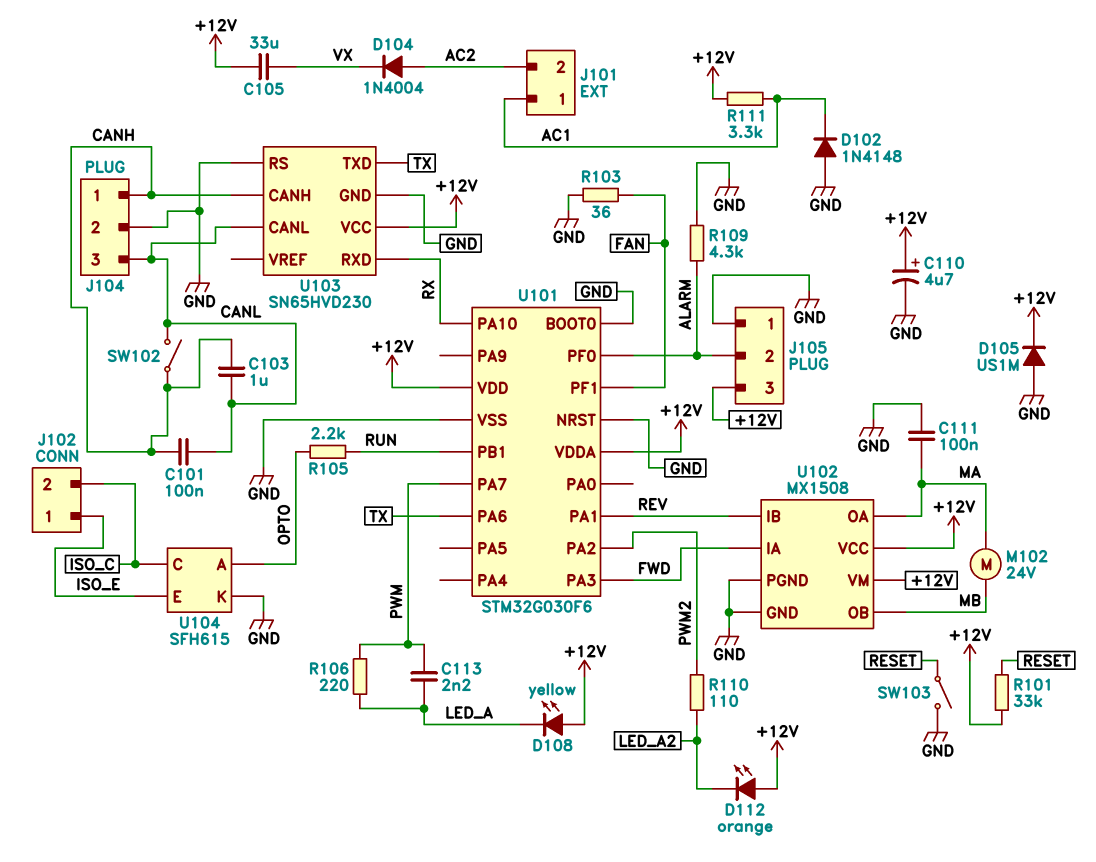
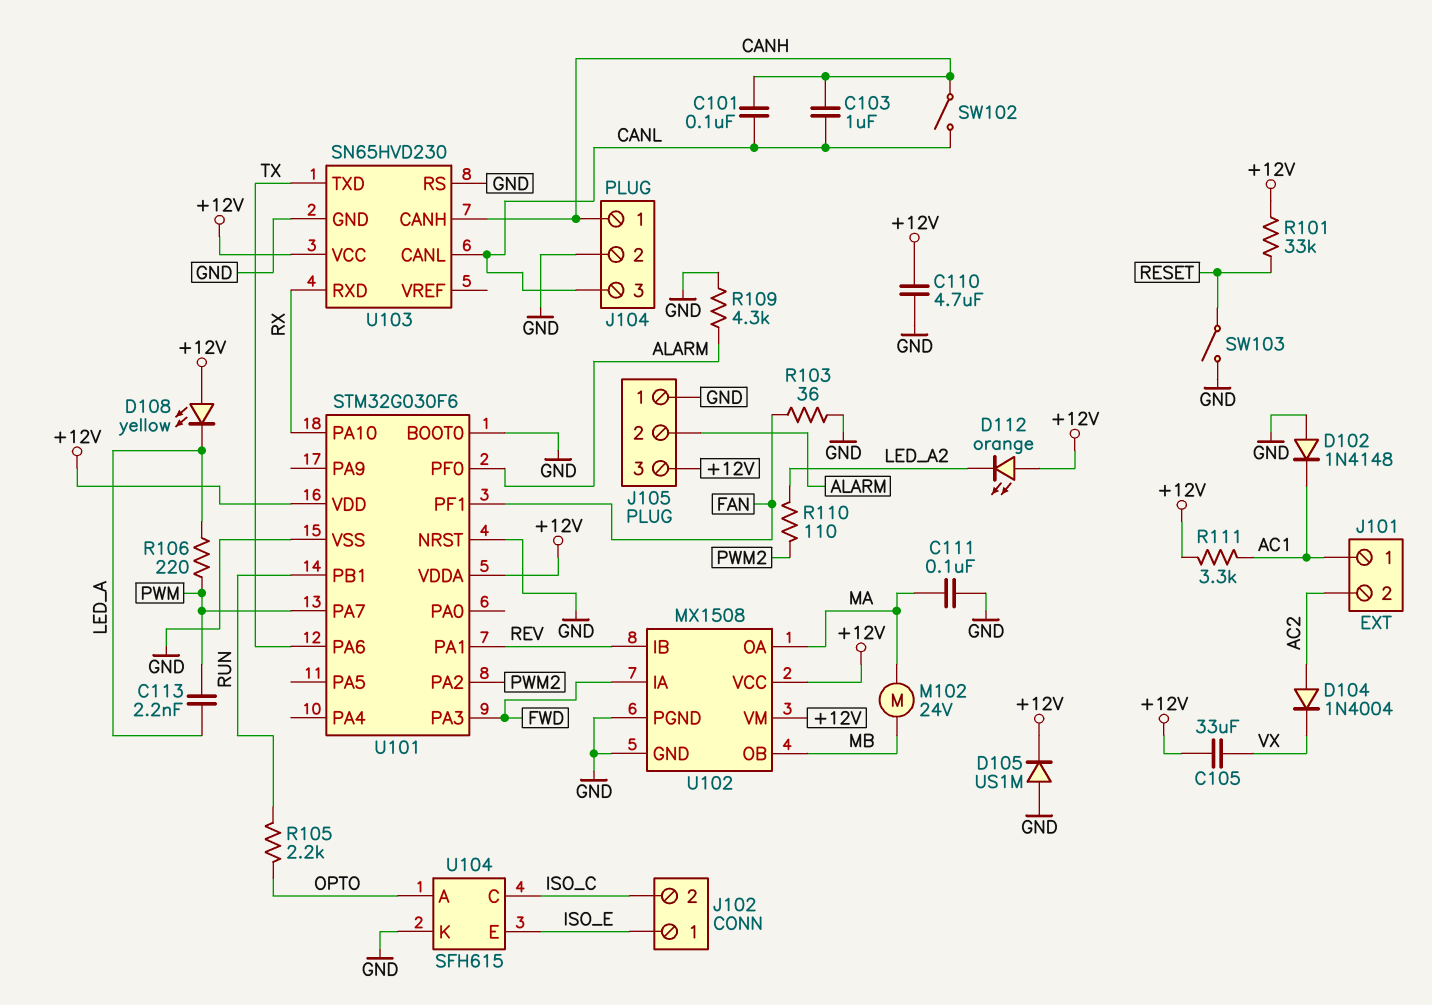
C110: 4.7uF (plus +12V, minus GND) -> 4.7uF (+12V, GND)

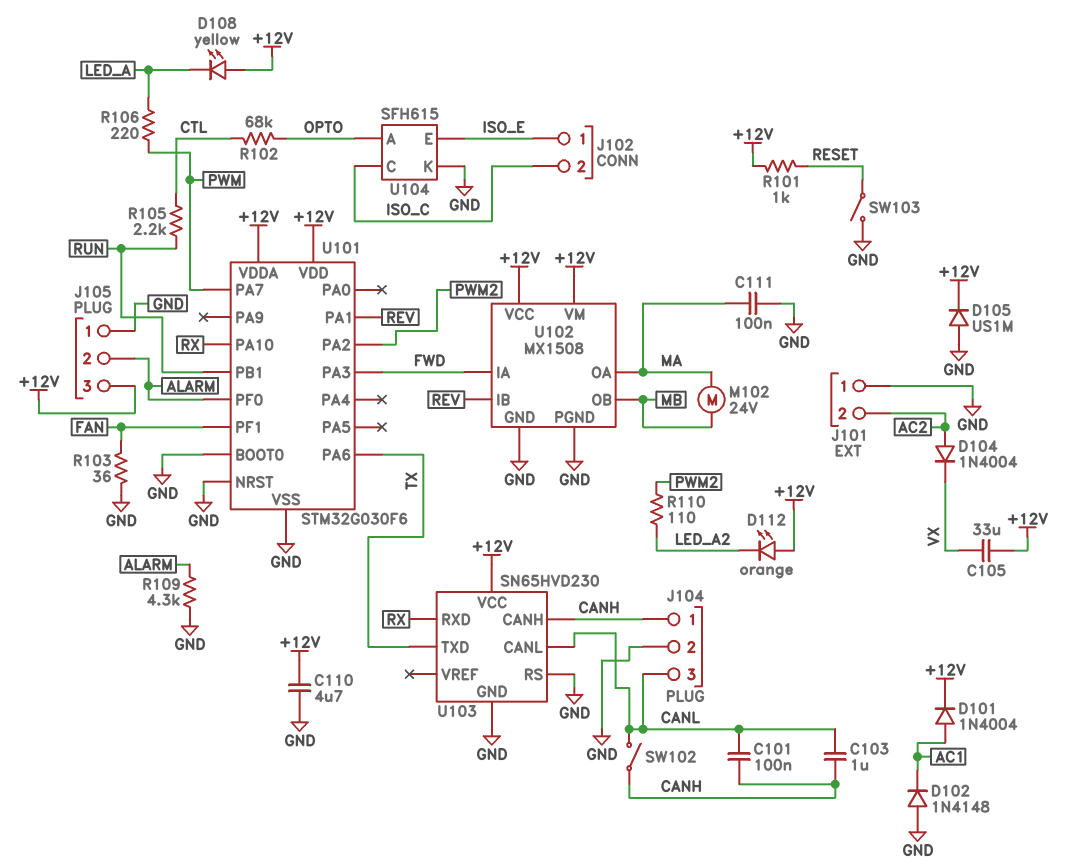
C113: 2.2nF (LED_A, PWM) -> none
D101: none -> diode 1N4004 (A AC1, K +12V)
J101 pin 1: AC1 -> GND
R101: 33k (+12V, RESET) -> 1k (+12V, RESET)
R102: none -> 68k (CTL, OPTO)
R105: 2.2k (OPTO, RUN) -> 2.2k (CTL, RUN)
R111: 3.3k (+12V, AC1) -> none

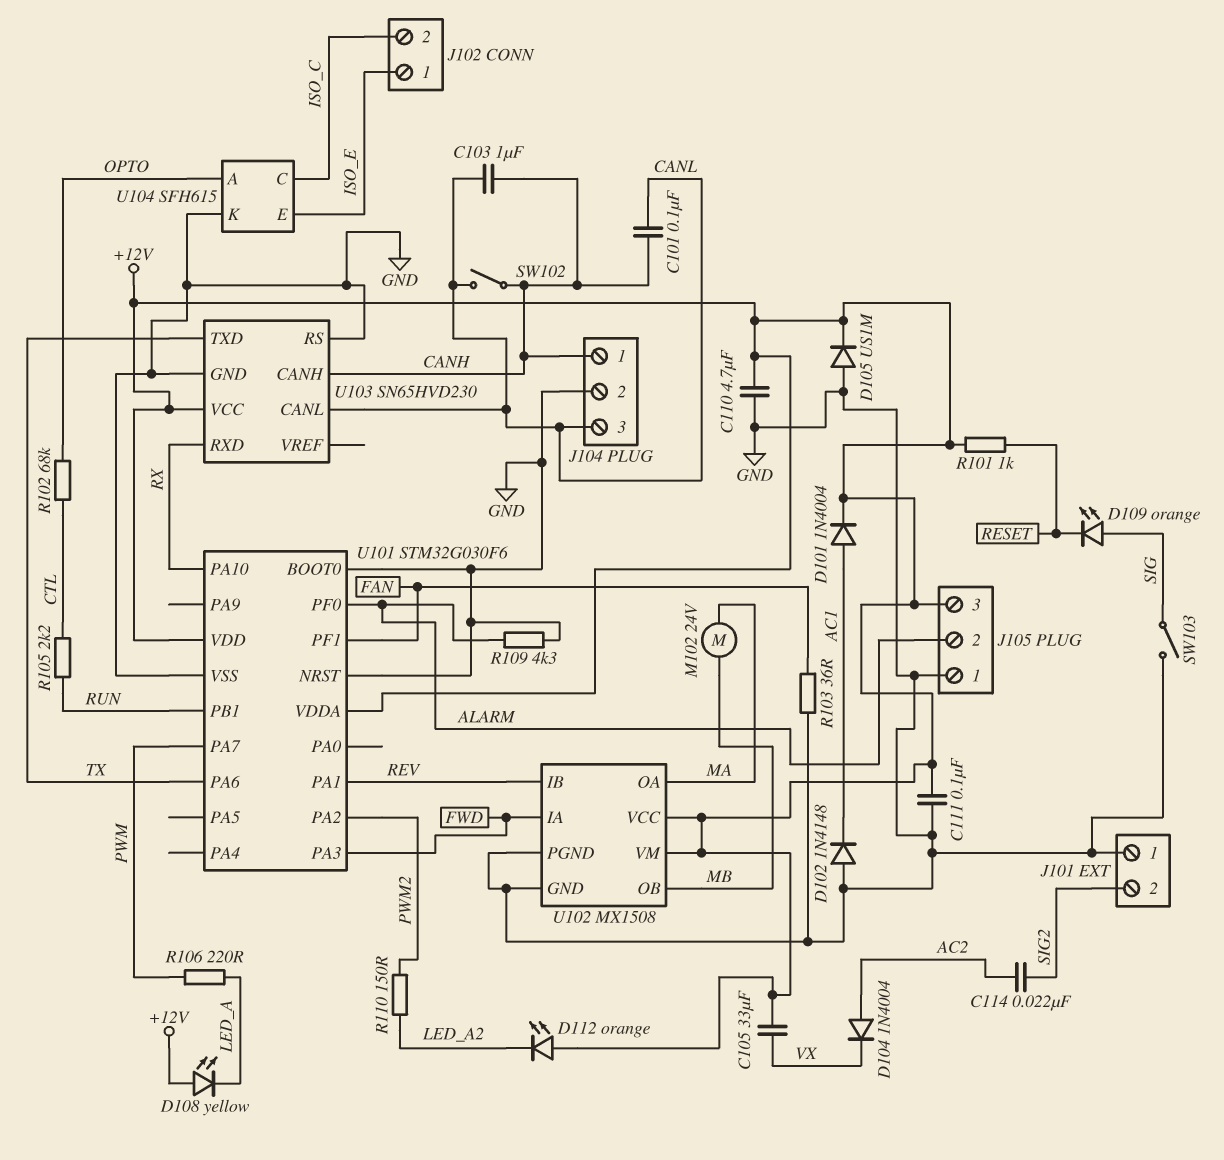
C111: 100nF (GND, MA) -> 100nF (+12V, GND)
C114: none -> 22nF (AC2, SIG2)
D109: none -> LED orange (A SIG, K RESET)
J101 pin 2: AC2 -> SIG2
R110: 110 (LED_A2, PWM2) -> 150 (LED_A2, PWM2)
SW103: switch (GND, RESET) -> switch (GND, SIG)

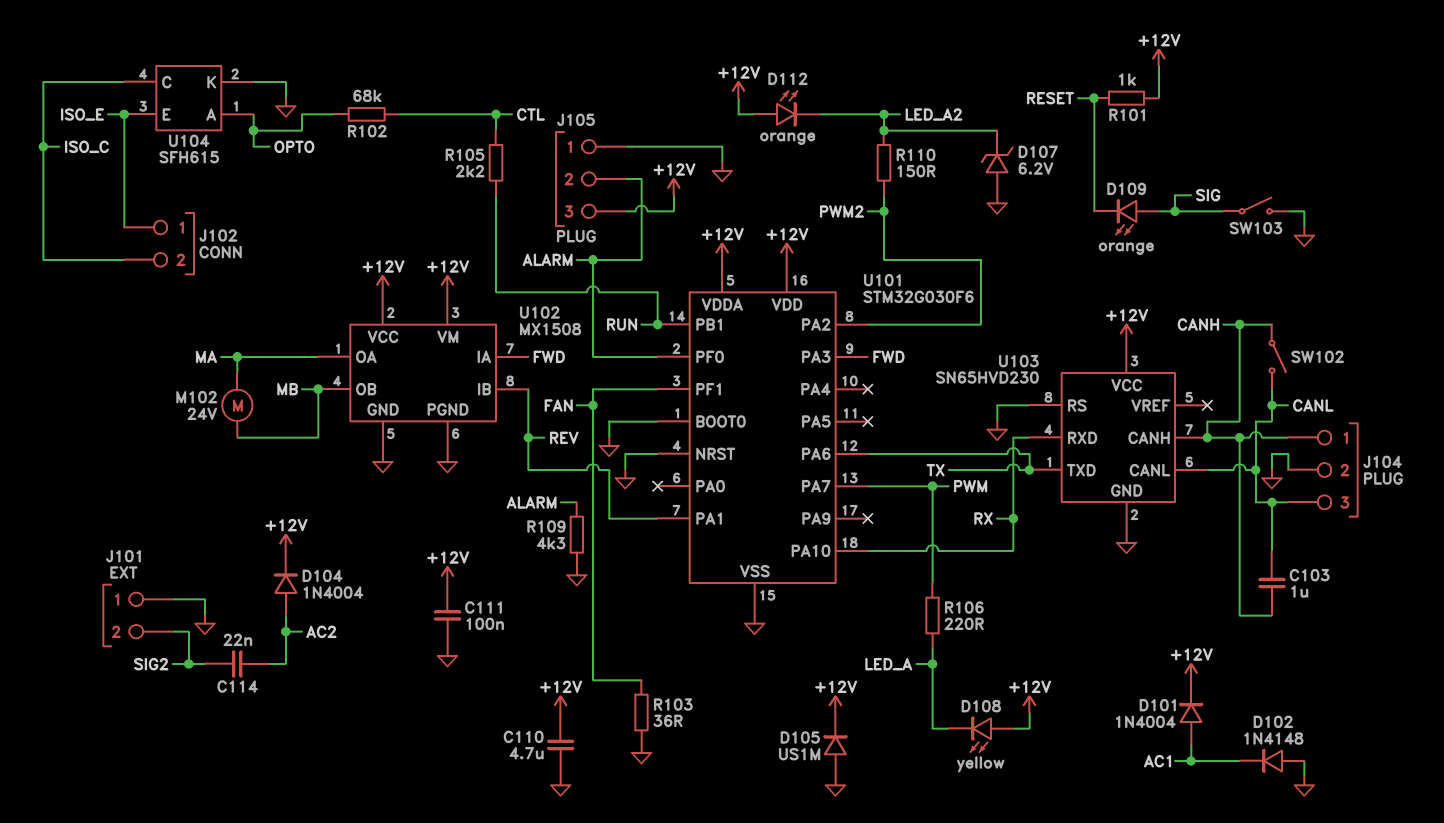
C101: 100nF (CANH, CANL) -> none
C105: 33uF (+12V, VX) -> none
D104: diode 1N4004 (A AC2, K VX) -> diode 1N4004 (A AC2, K +12V)
D107: none -> zener 6.2V (A GND, K LED_A2)

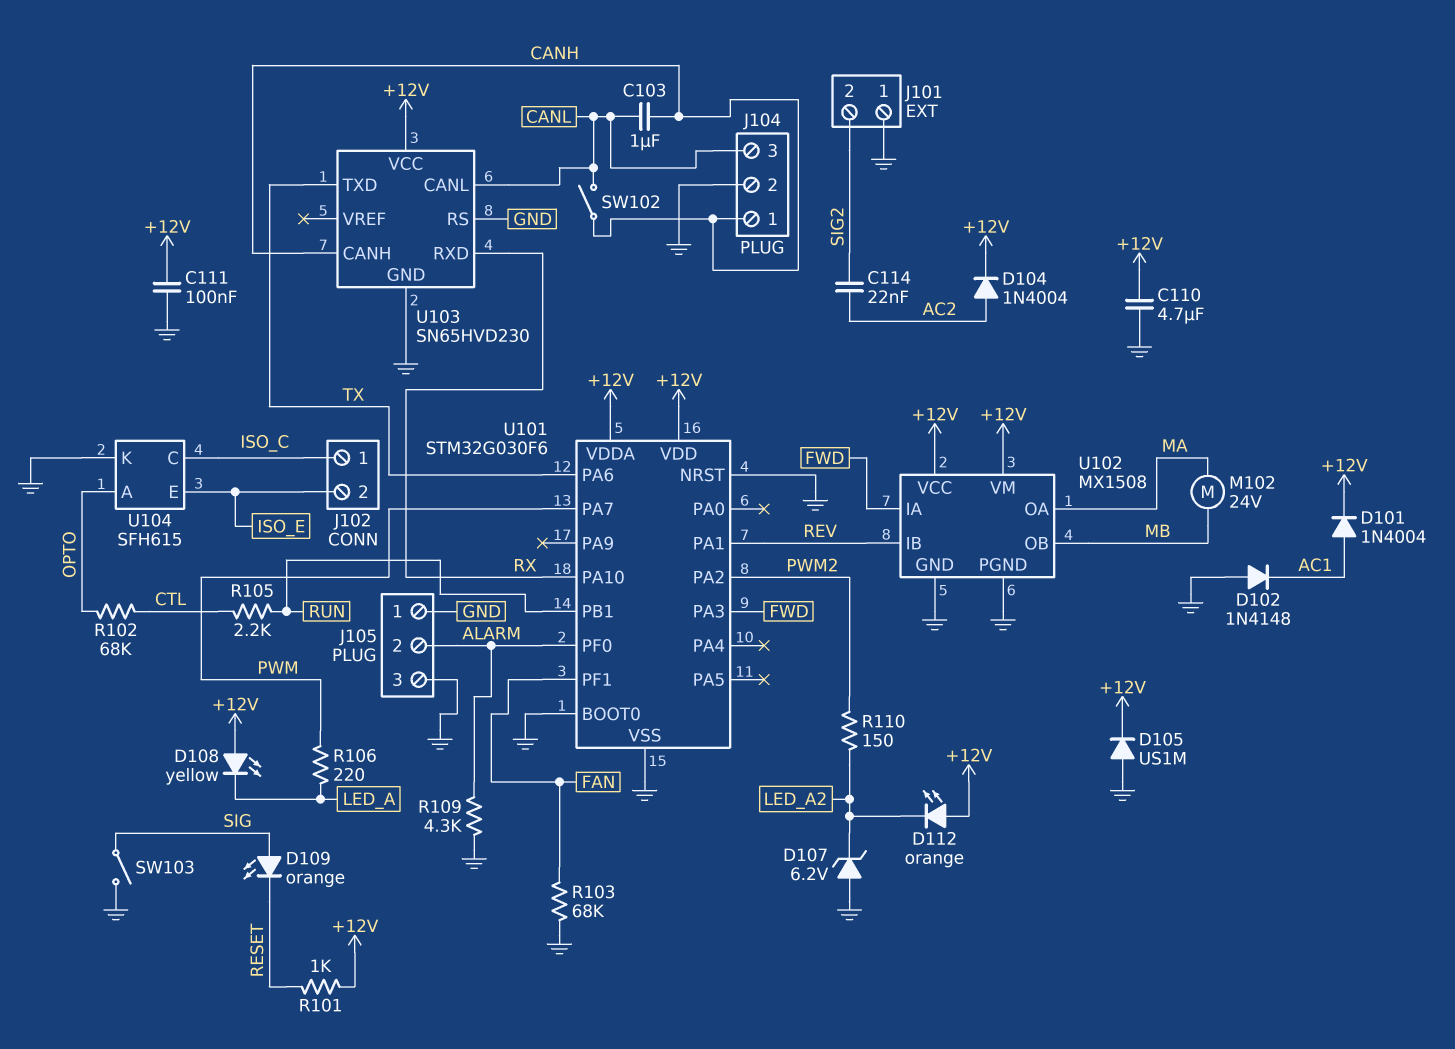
J102 pin 1: ISO_E -> ISO_C
J102 pin 2: ISO_C -> ISO_E
J105 pin 3: +12V -> GND
R103: 36 (FAN, GND) -> 68k (FAN, GND)

